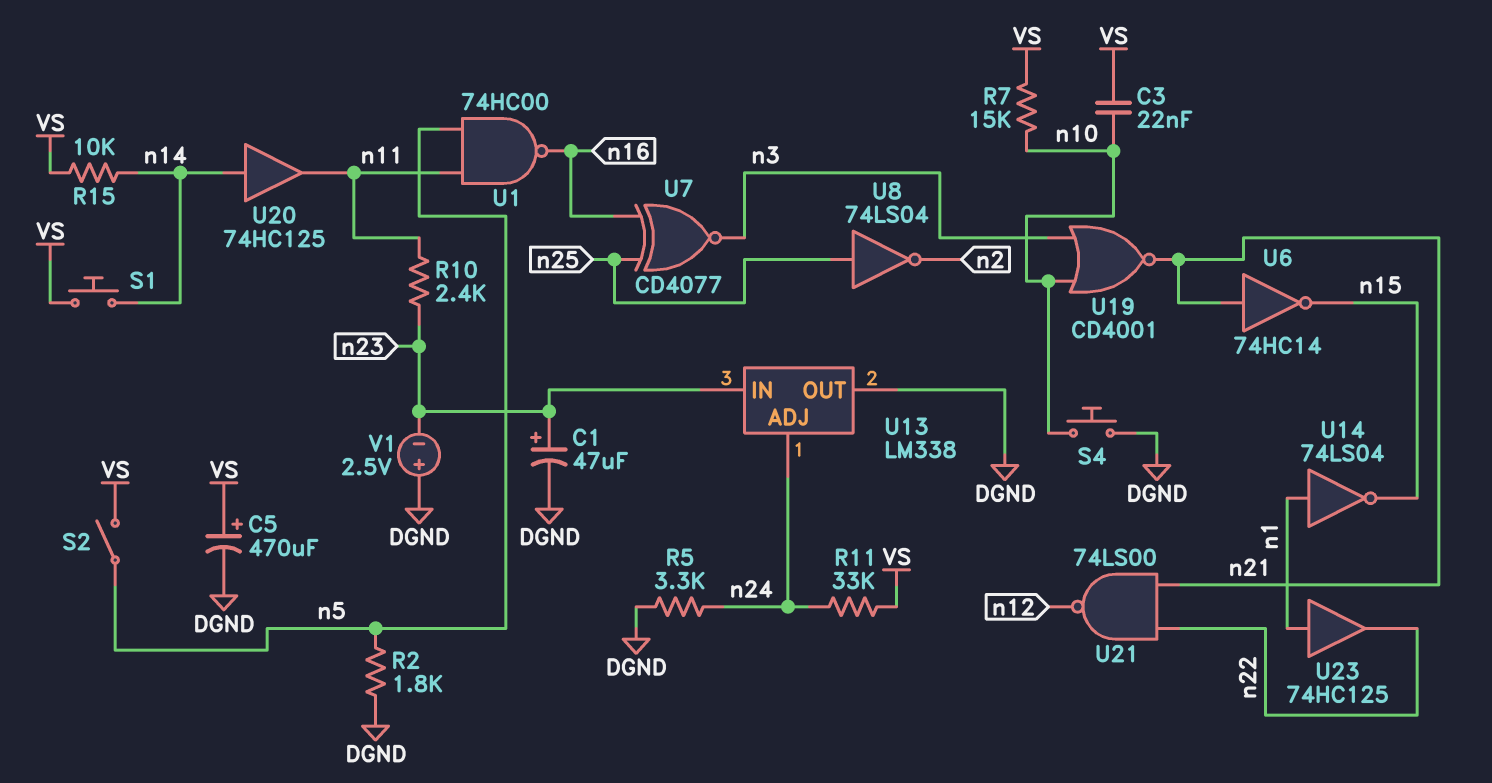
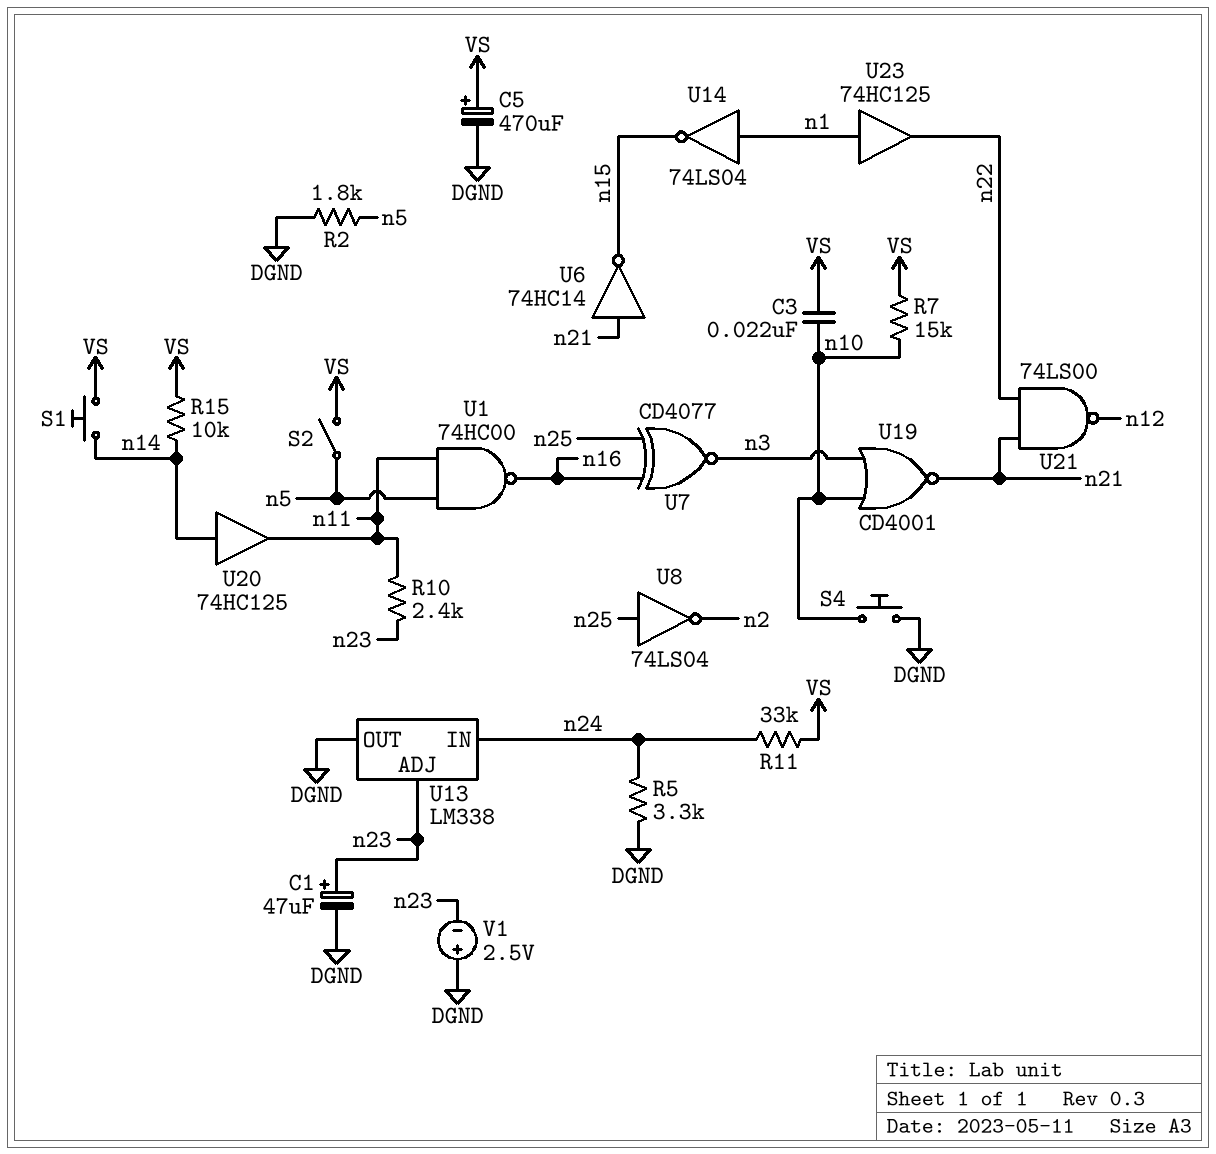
U13 pin ADJ: n24 -> n23
U13 pin IN: n23 -> n24

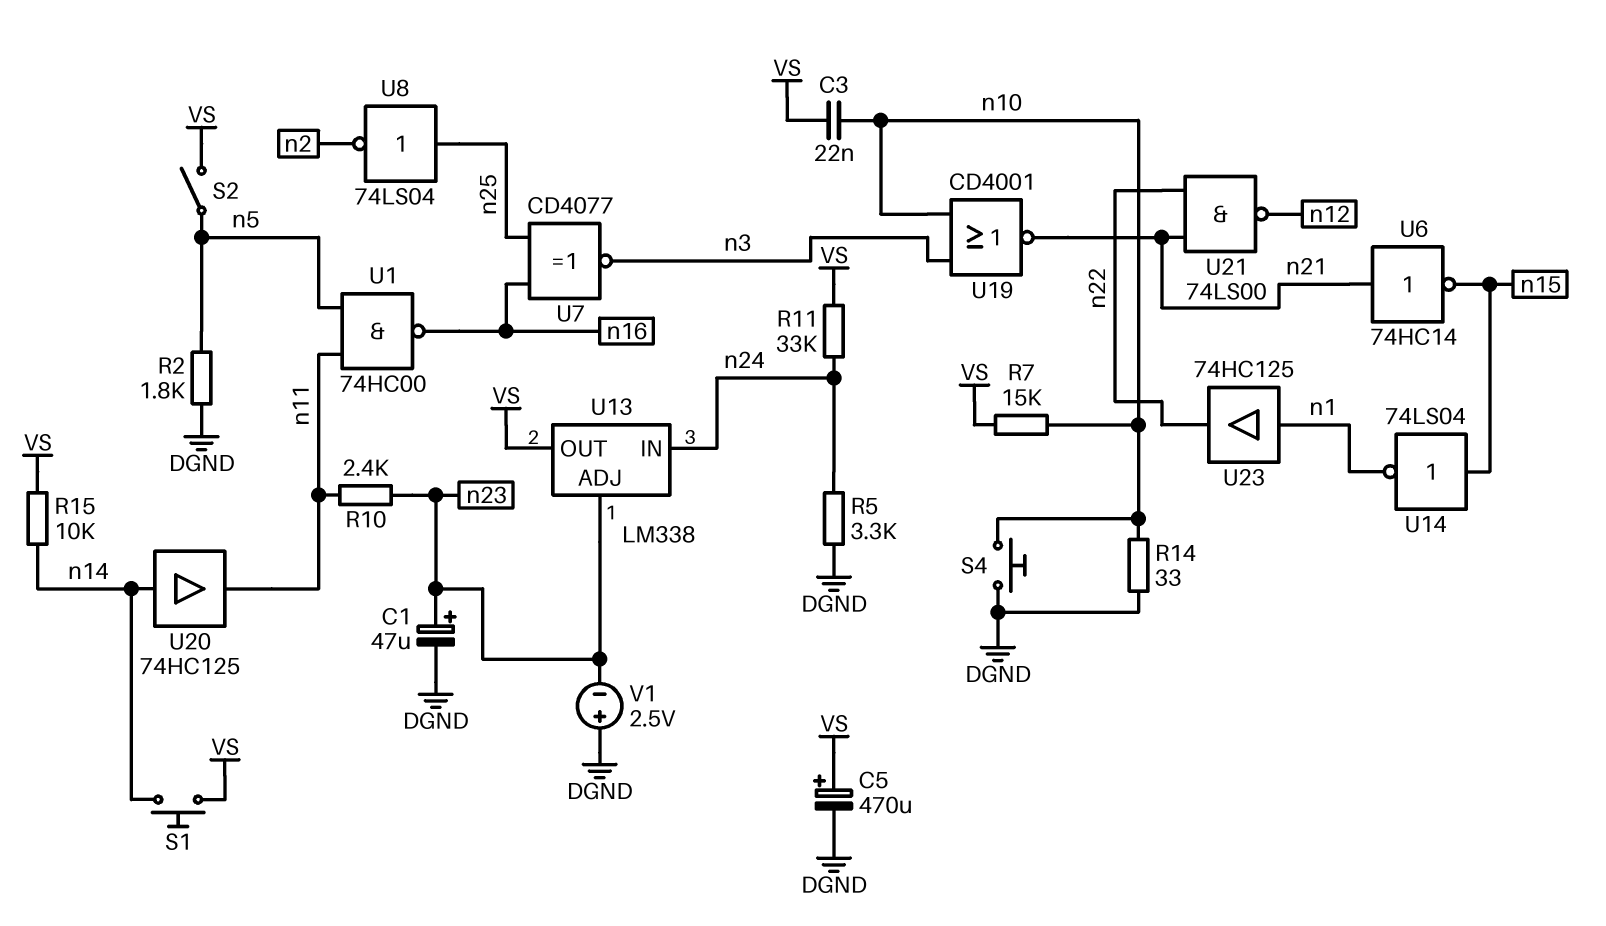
R14: none -> 33 (DGND, n10)
U13 pin OUT: DGND -> VS
U14: NOT 74LS04 (in n1, out n15) -> NOT 74LS04 (in n15, out n1)

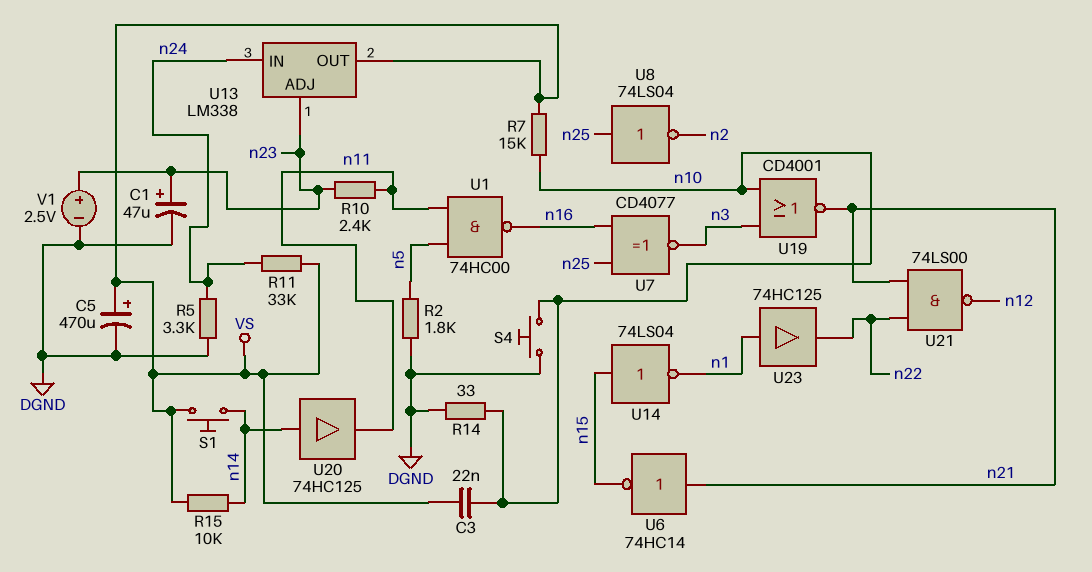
S2: switch (VS, n5) -> none
V1: 2.5V (plus DGND, minus n23) -> 2.5V (plus n23, minus DGND)

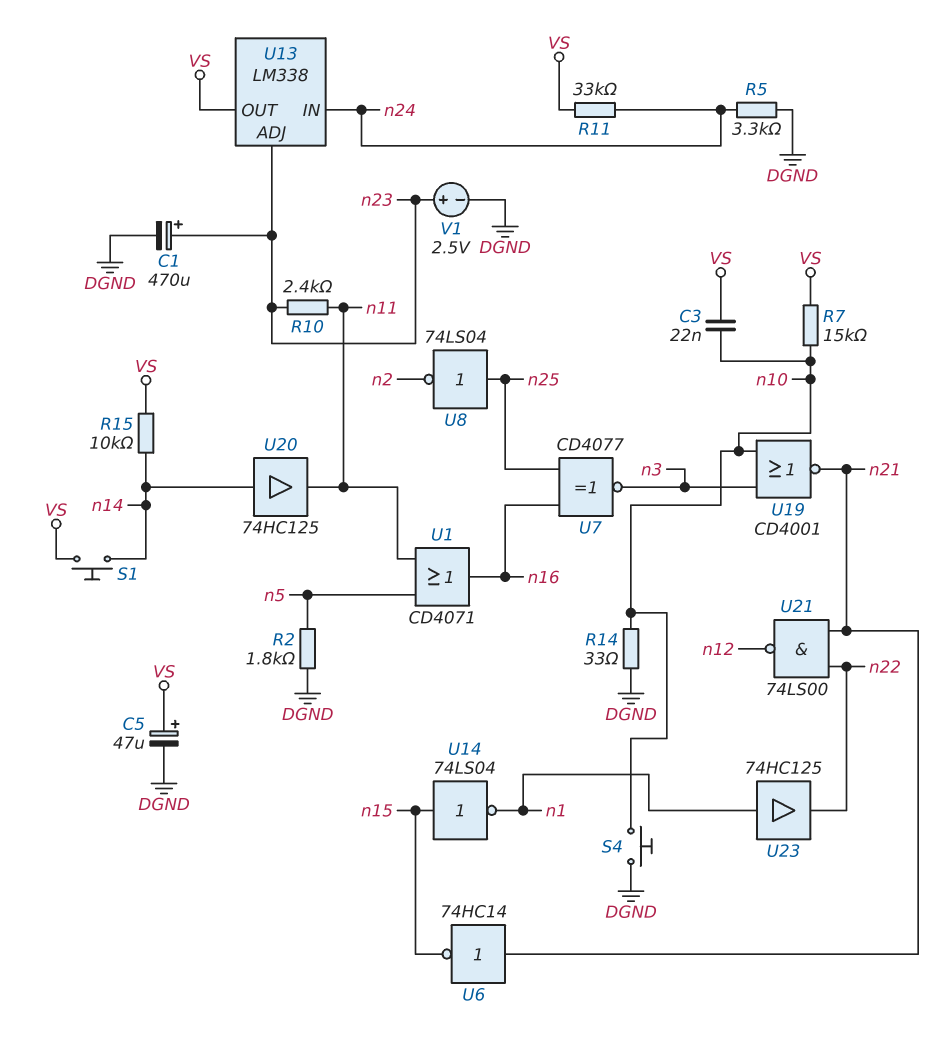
C1: 47uF (plus n23, minus DGND) -> 470uF (plus n23, minus DGND)
C5: 470uF (plus VS, minus DGND) -> 47uF (plus VS, minus DGND)
U1: NAND 74HC00 (in n5, in n11, out n16) -> OR CD4071 (in n5, in n11, out n16)

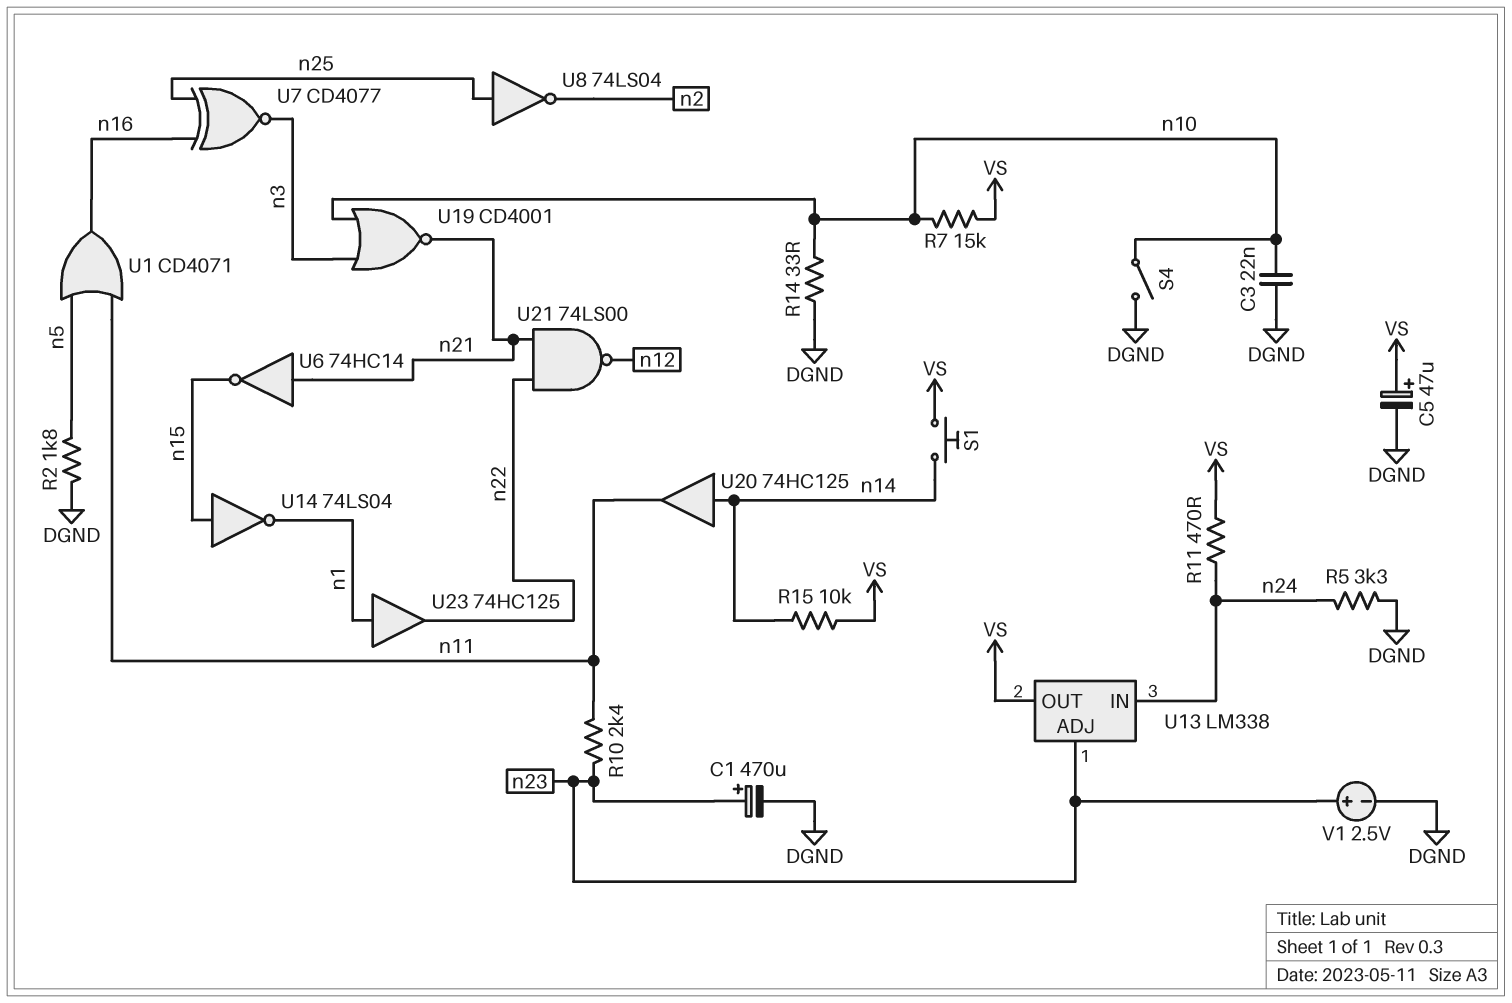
C3: 22nF (VS, n10) -> 22nF (DGND, n10)
R11: 33k (VS, n24) -> 470 (VS, n24)
S4: button (DGND, n10) -> switch (DGND, n10)

